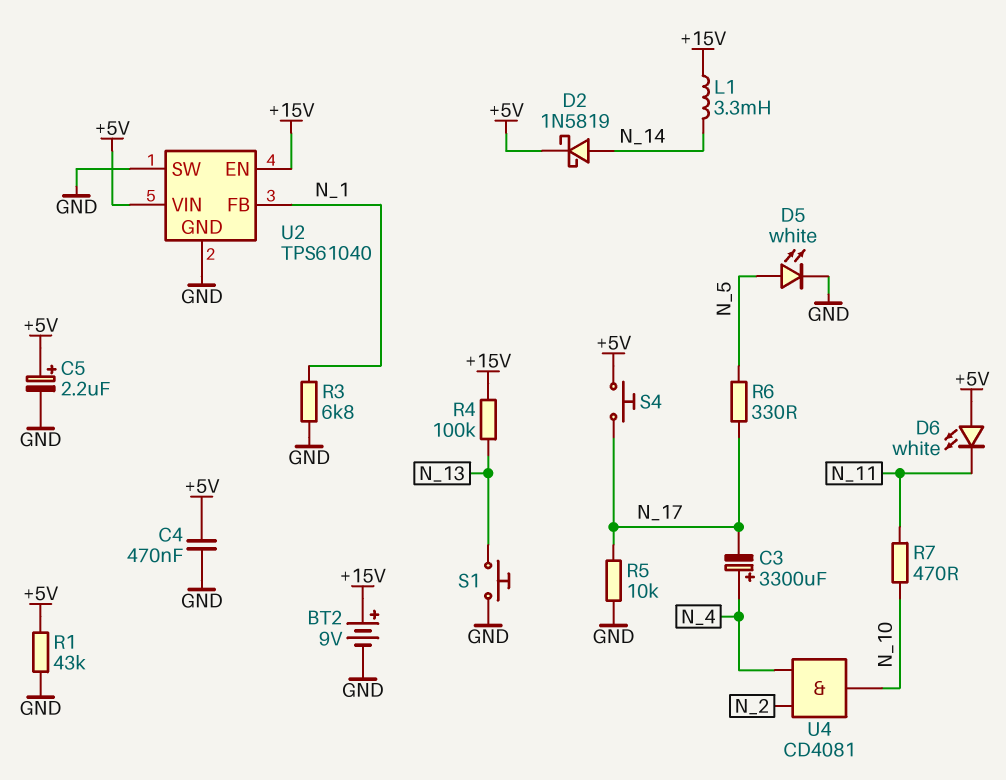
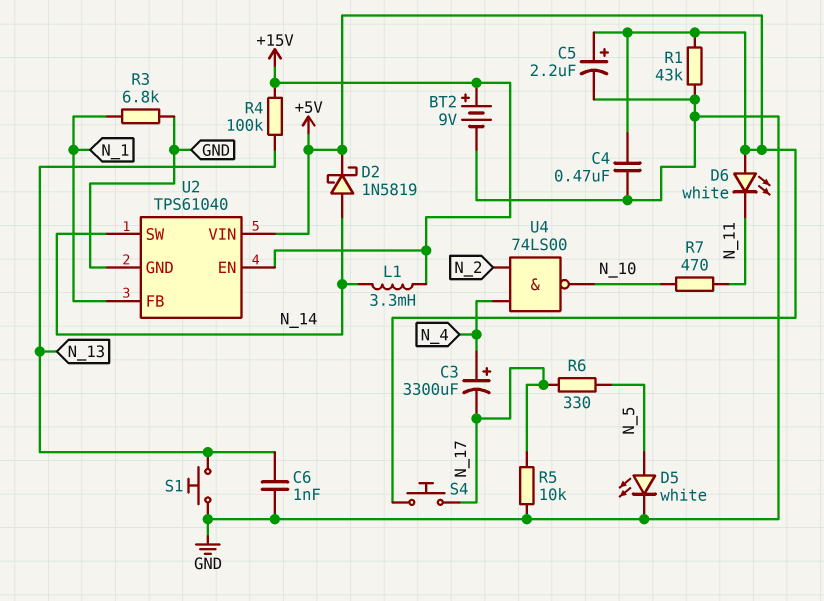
C6: none -> 1nF (GND, N_13)
U2 pin SW: GND -> N_14
U4: AND CD4081 (in N_2, in N_4, out N_10) -> NAND 74LS00 (in N_2, in N_4, out N_10)

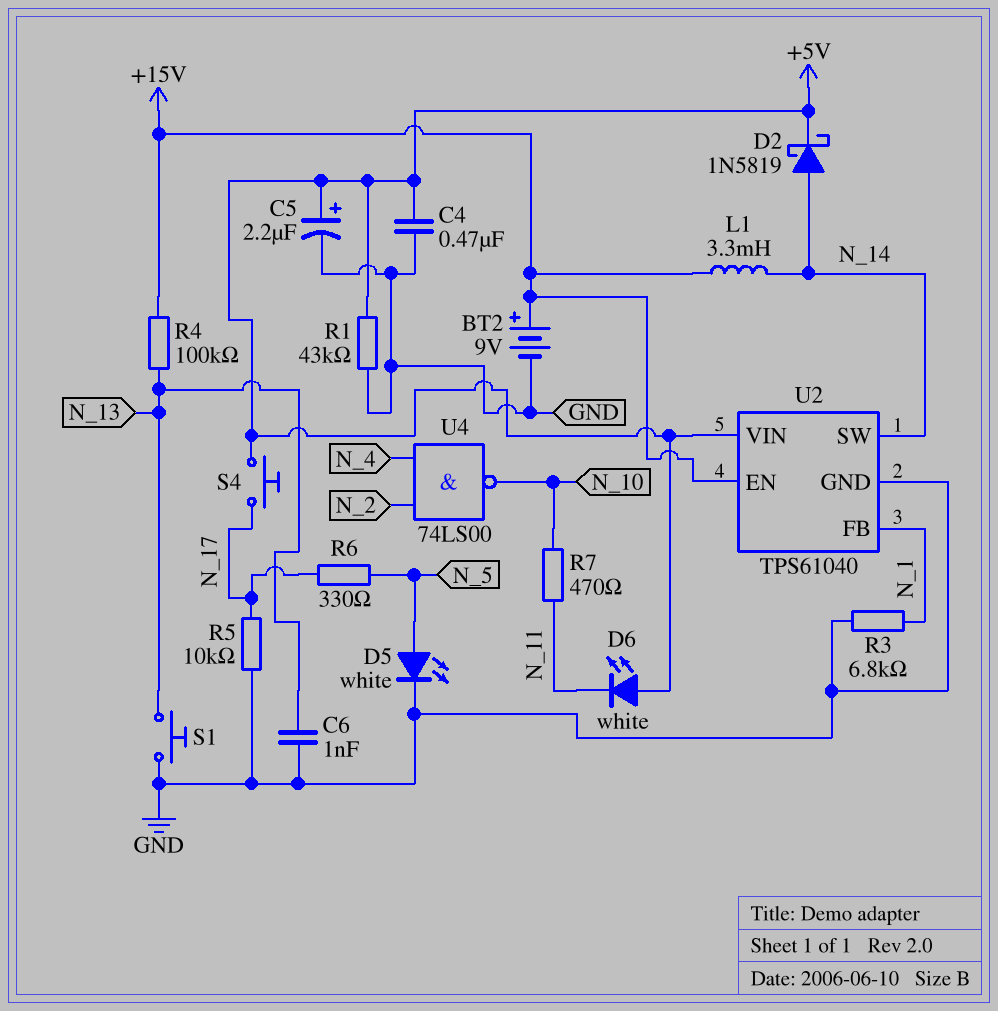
C3: 3300uF (plus N_4, minus N_17) -> none

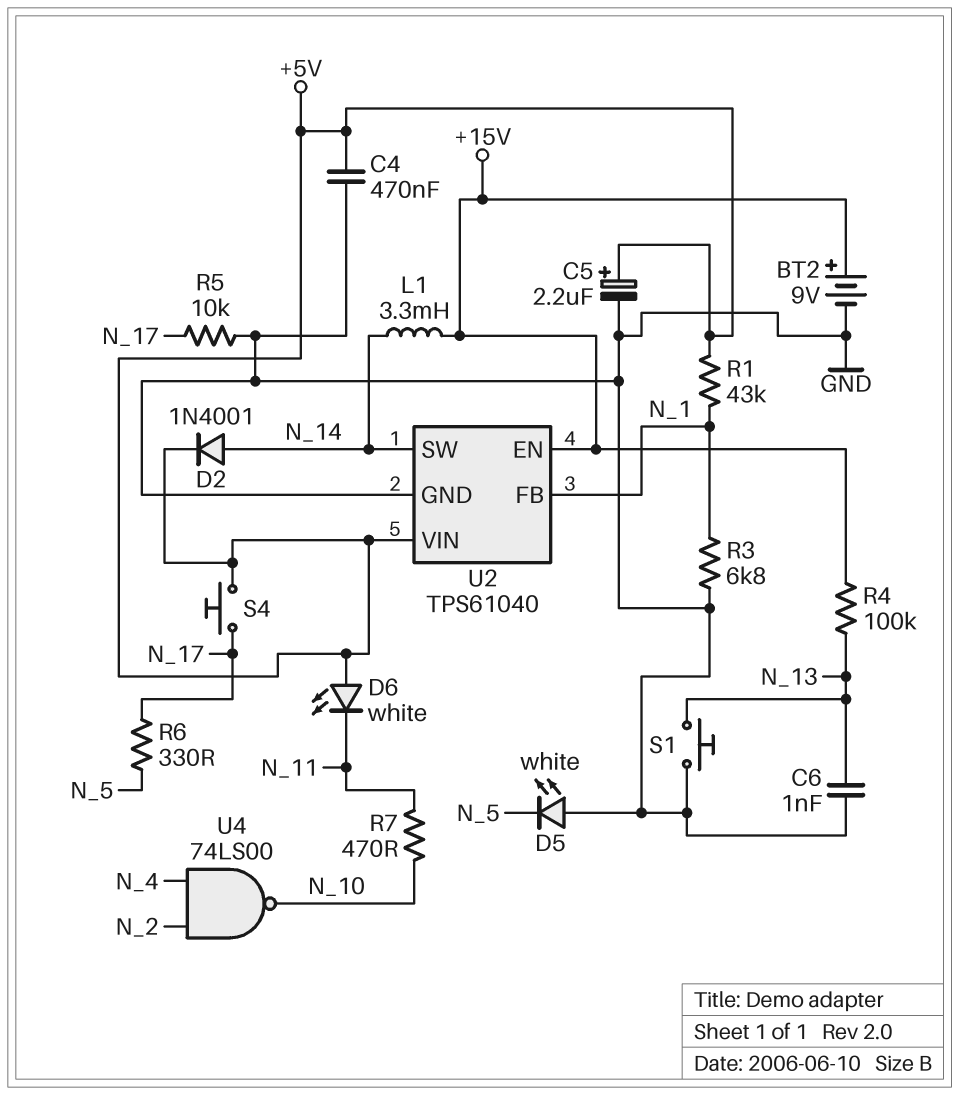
D2: schottky 1N5819 (A N_14, K +5V) -> diode 1N4001 (A N_14, K +5V)
D5: LED white (A N_5, K GND) -> LED white (A GND, K N_5)
R1: 43k (+5V, GND) -> 43k (+5V, N_1)

